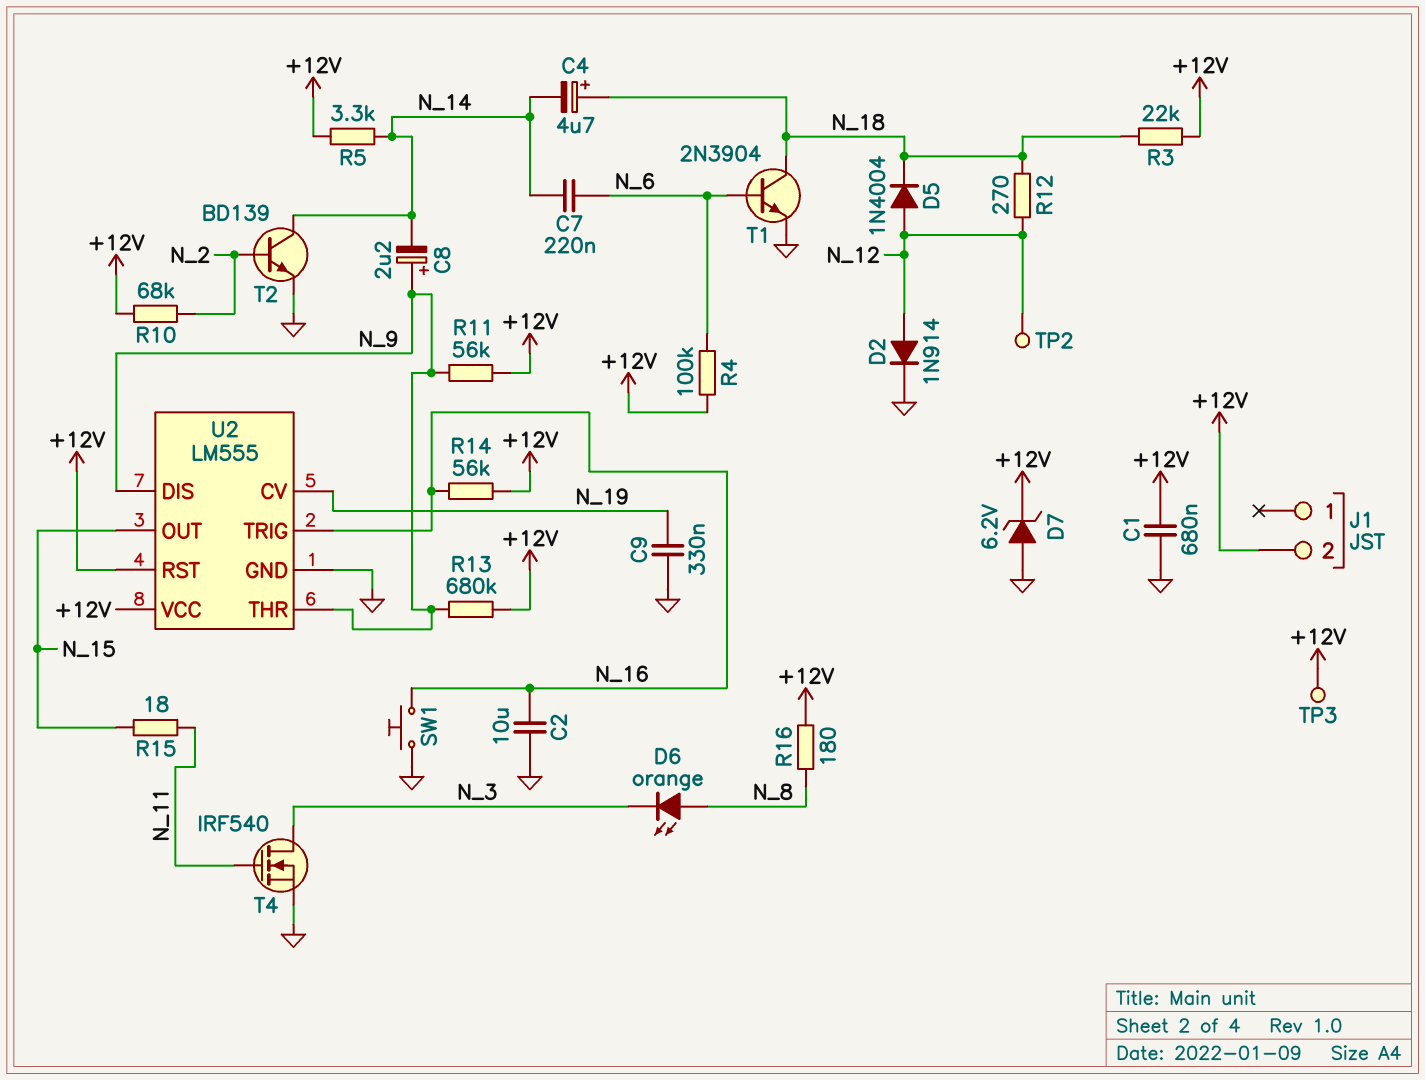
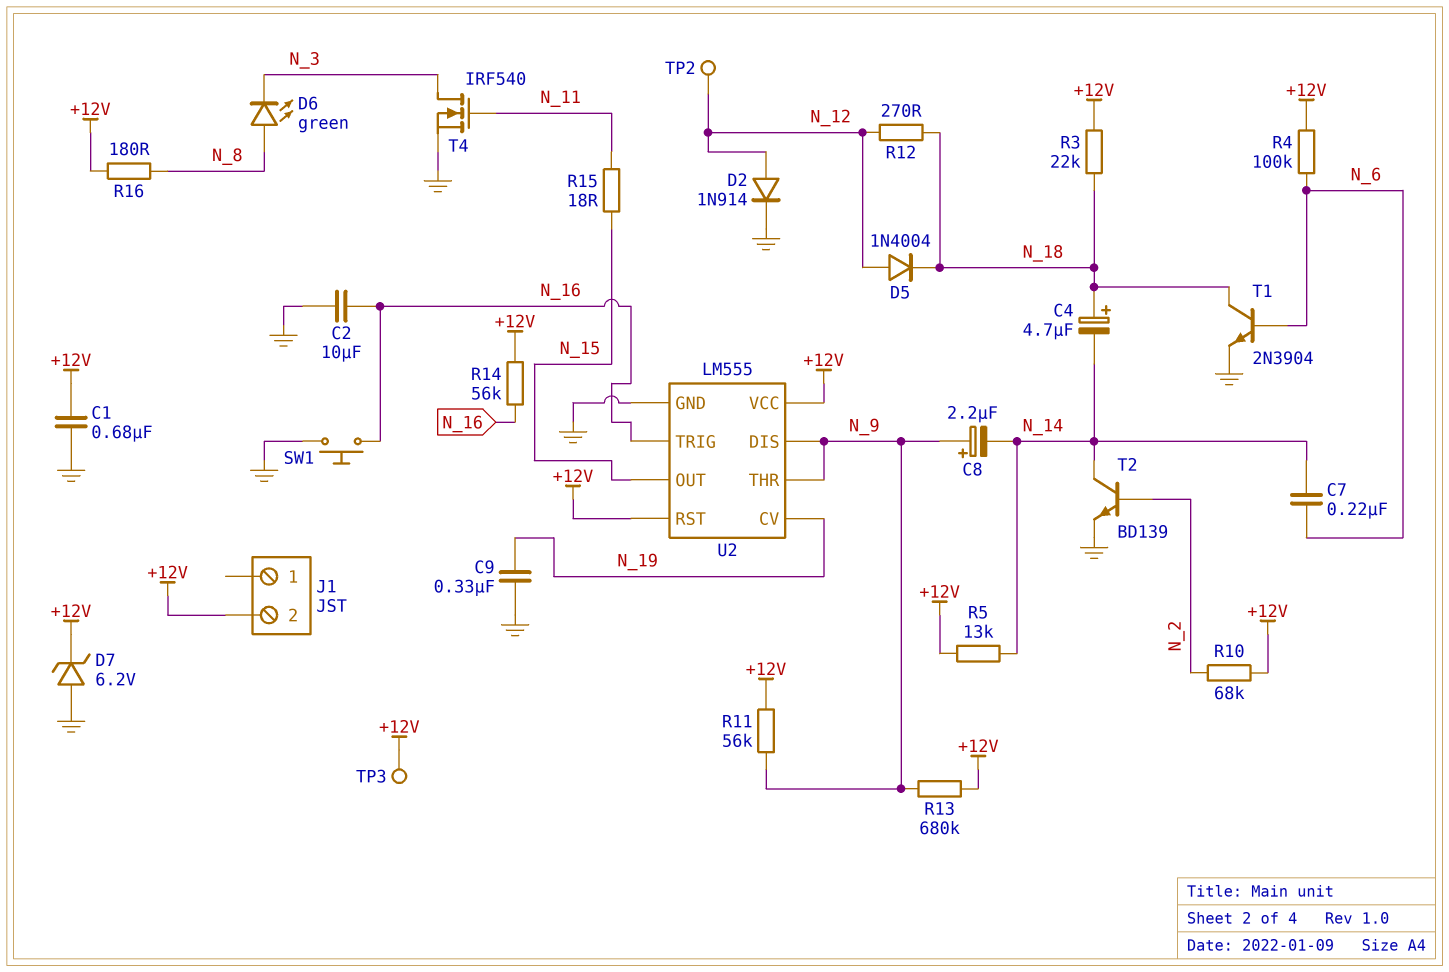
D6: LED orange (A N_8, K N_3) -> LED green (A N_8, K N_3)
R5: 3.3k (+12V, N_14) -> 13k (+12V, N_14)

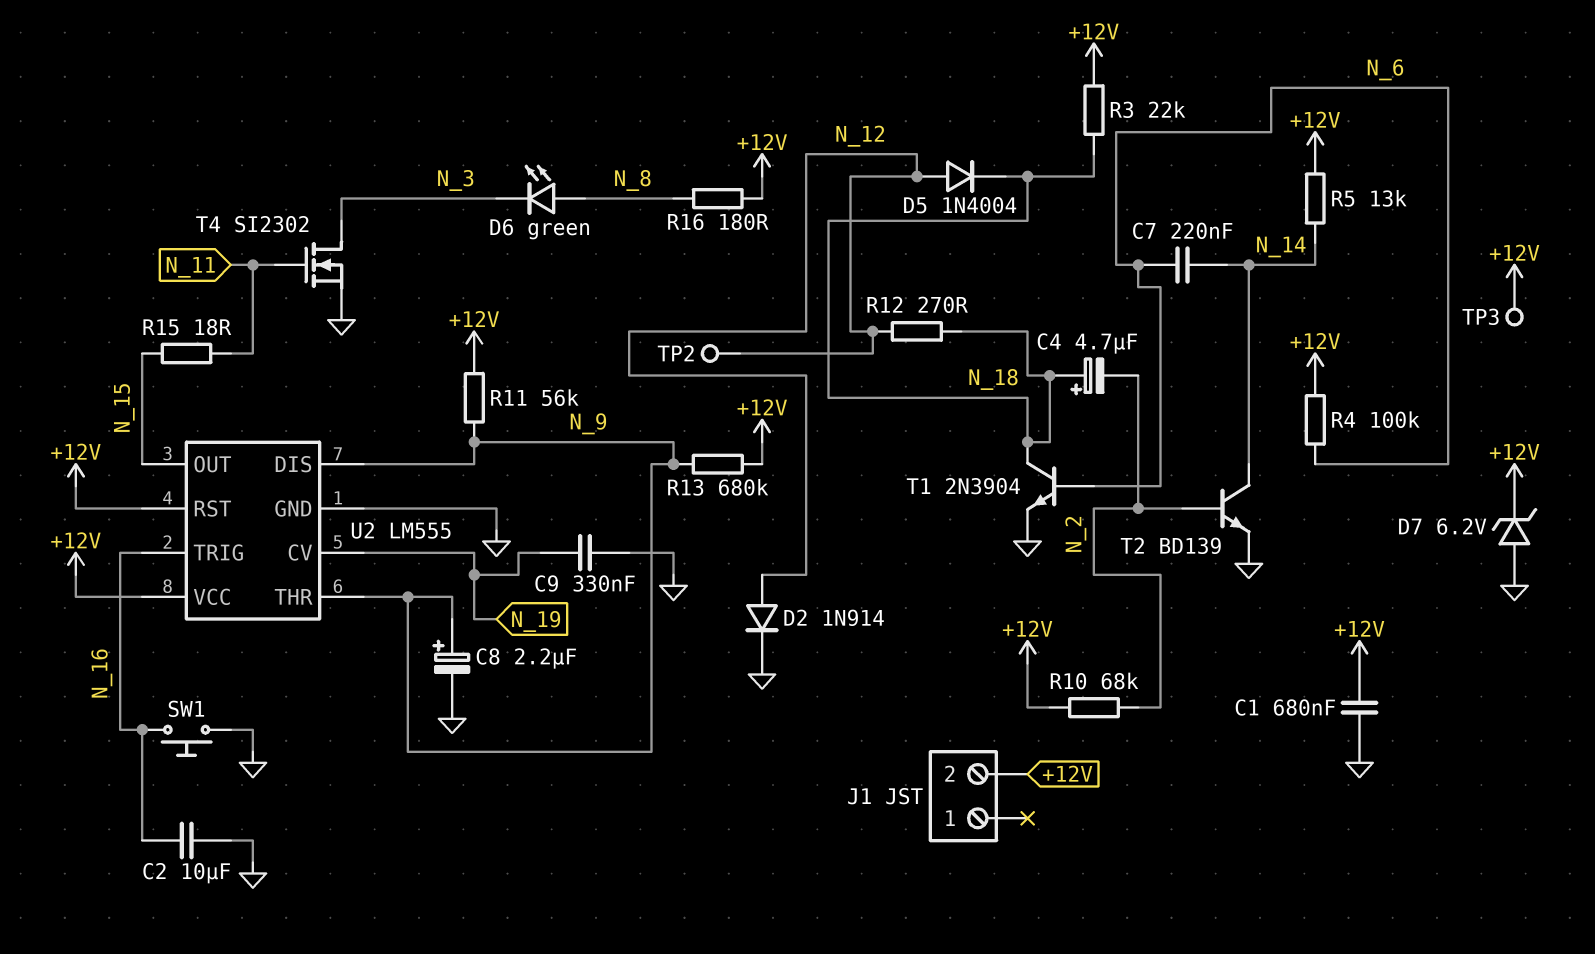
C4: 4.7uF (plus N_18, minus N_14) -> 4.7uF (plus N_18, minus N_2)
C8: 2.2uF (plus N_9, minus N_14) -> 2.2uF (plus N_9, minus GND)
R14: 56k (+12V, N_16) -> none
T4: NMOS IRF540 (G N_11, D N_3, S GND) -> NMOS SI2302 (G N_11, D N_3, S GND)

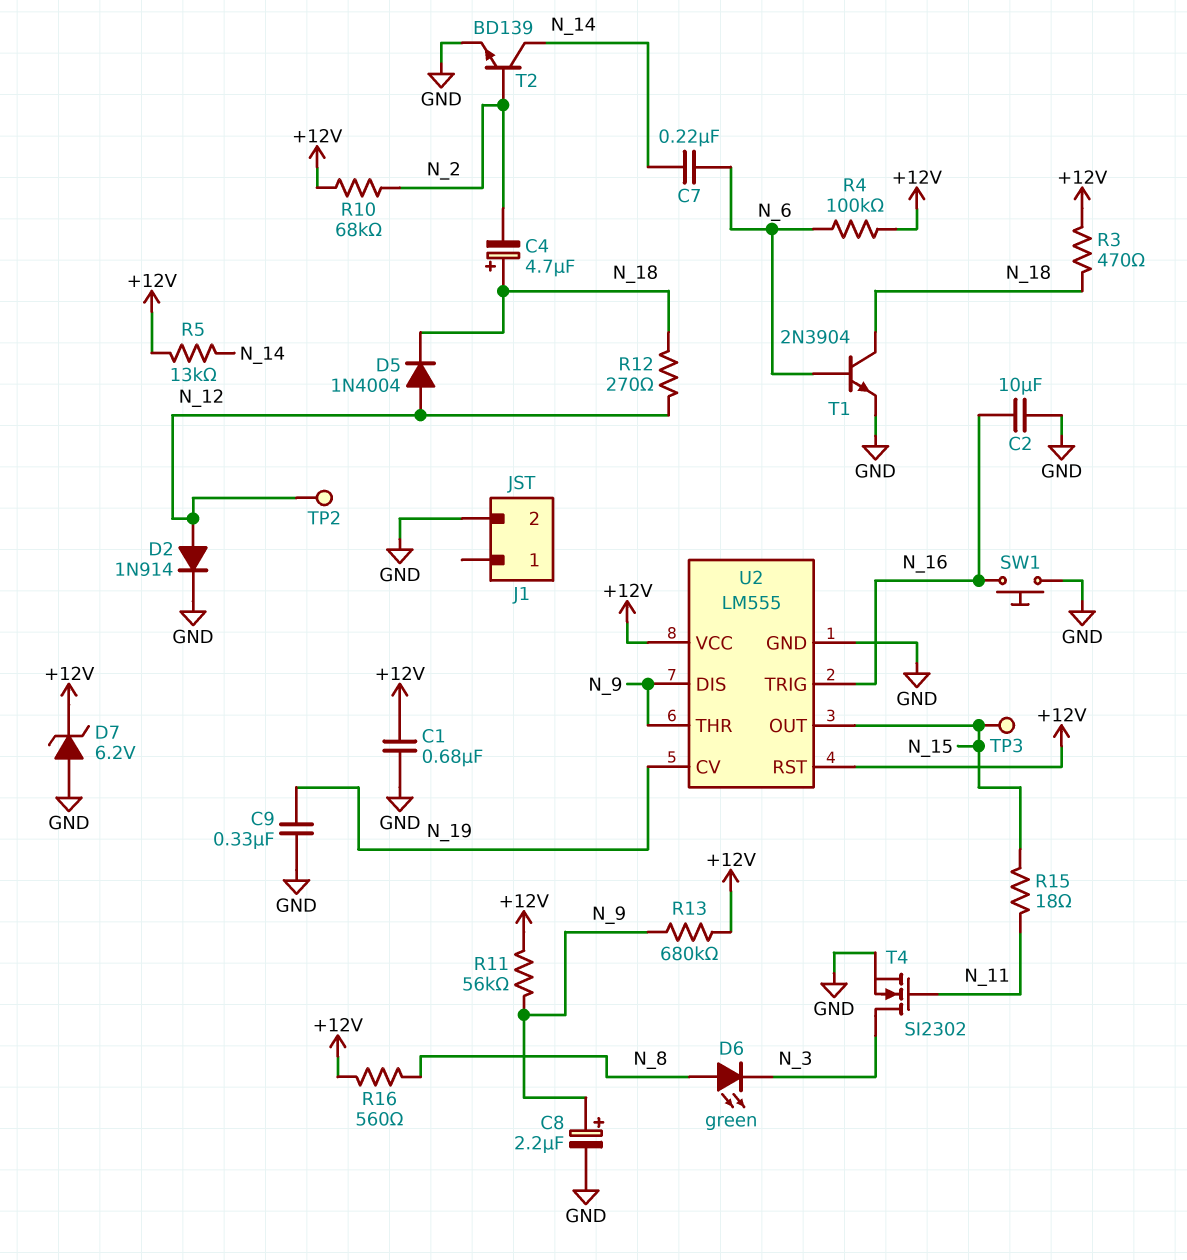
J1 pin 2: +12V -> GND
R3: 22k (+12V, N_18) -> 470 (+12V, N_18)
R16: 180 (+12V, N_8) -> 560 (+12V, N_8)
TP3: test point (+12V) -> test point (N_15)

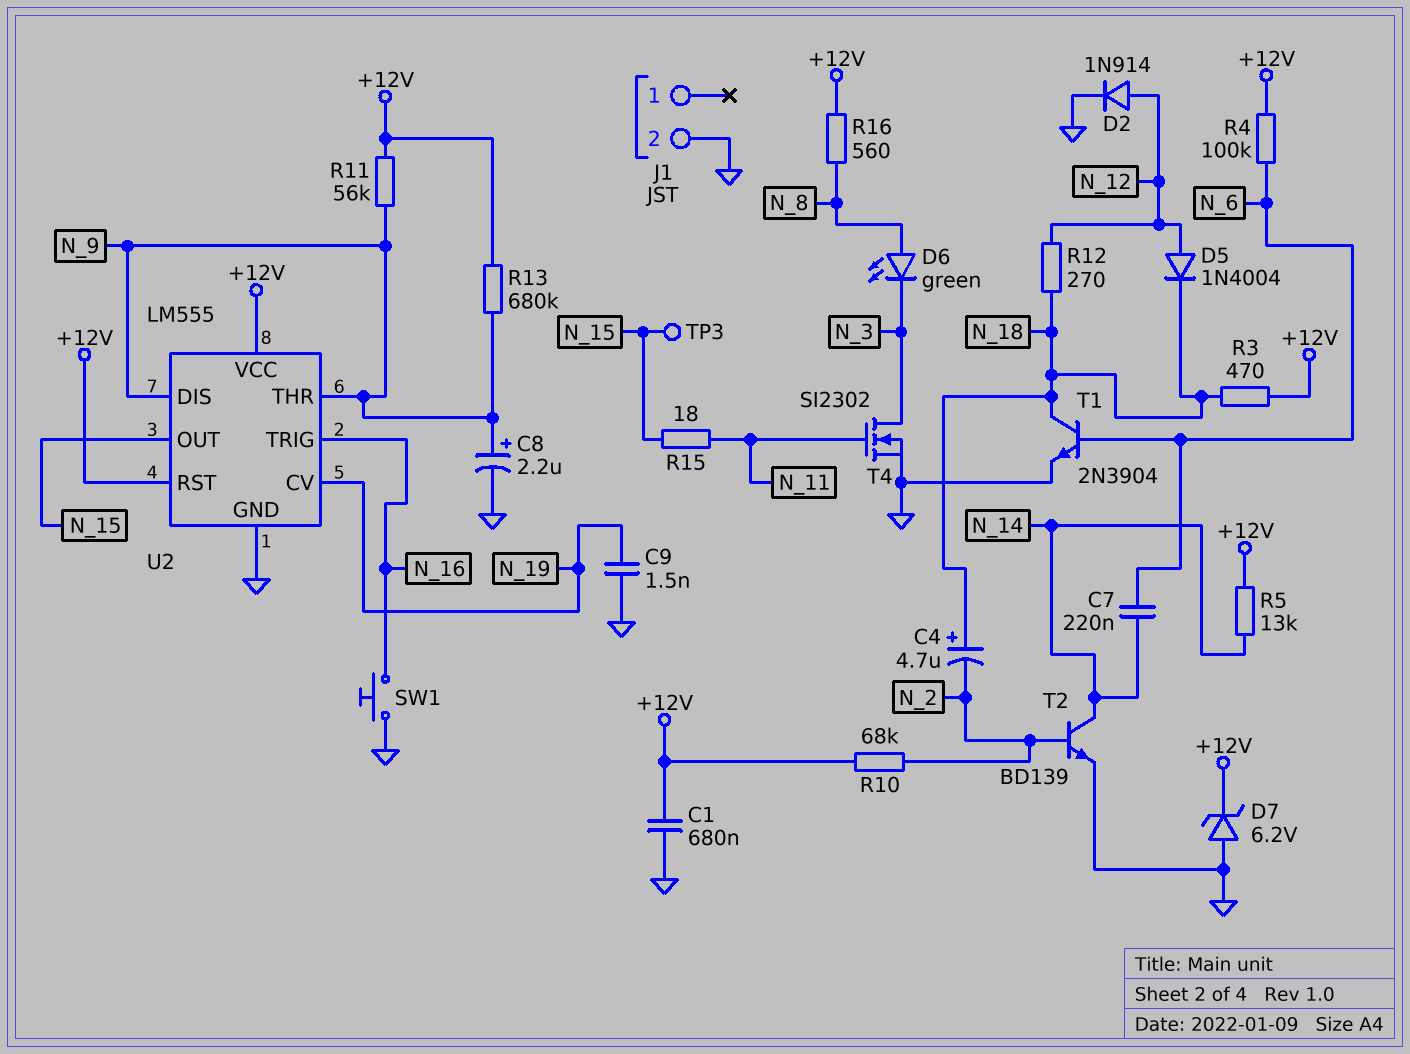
C2: 10uF (GND, N_16) -> none
C9: 330nF (GND, N_19) -> 1.5nF (GND, N_19)
TP2: test point (N_12) -> none

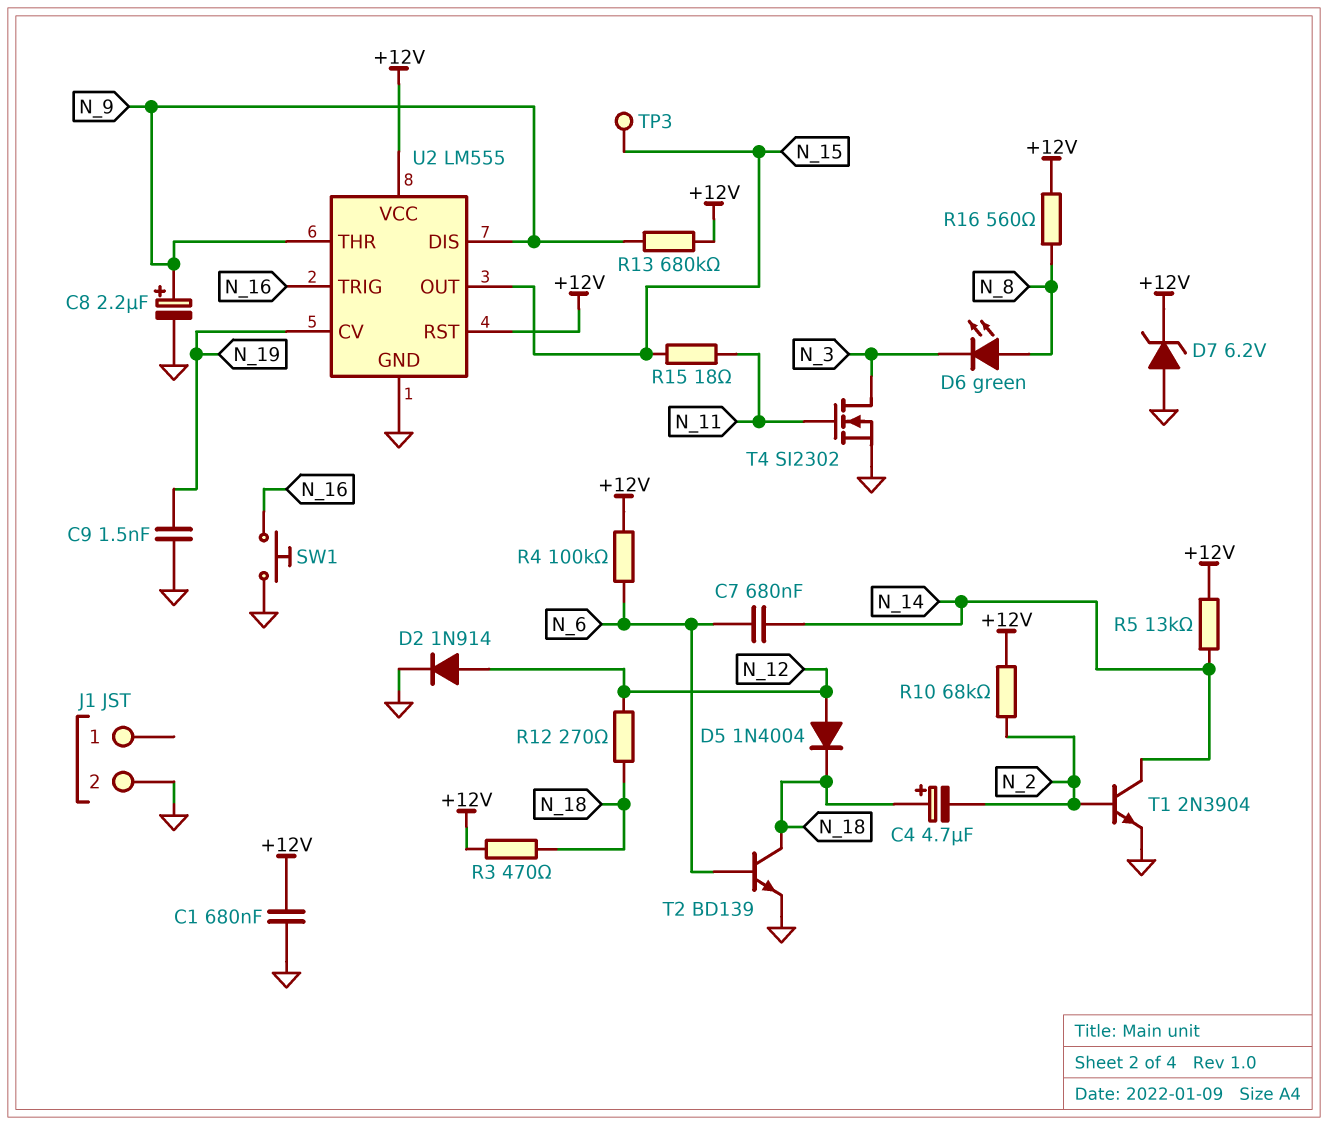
C7: 220nF (N_6, N_14) -> 680nF (N_6, N_14)
R11: 56k (+12V, N_9) -> none
T1: NPN 2N3904 (B N_6, C N_18, E GND) -> NPN 2N3904 (B N_2, C N_14, E GND)
T2: NPN BD139 (B N_2, C N_14, E GND) -> NPN BD139 (B N_6, C N_18, E GND)

